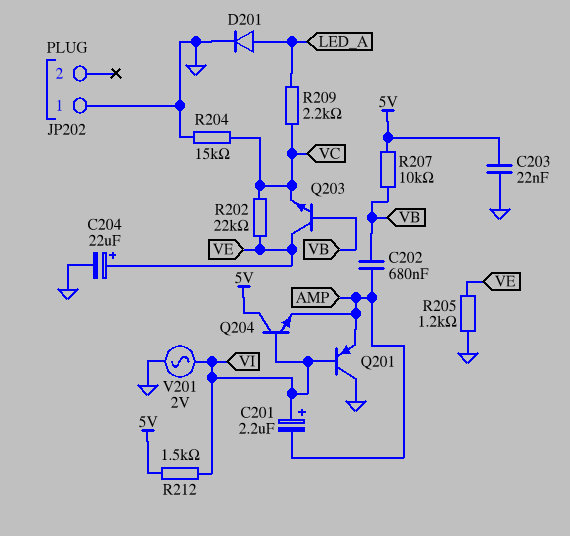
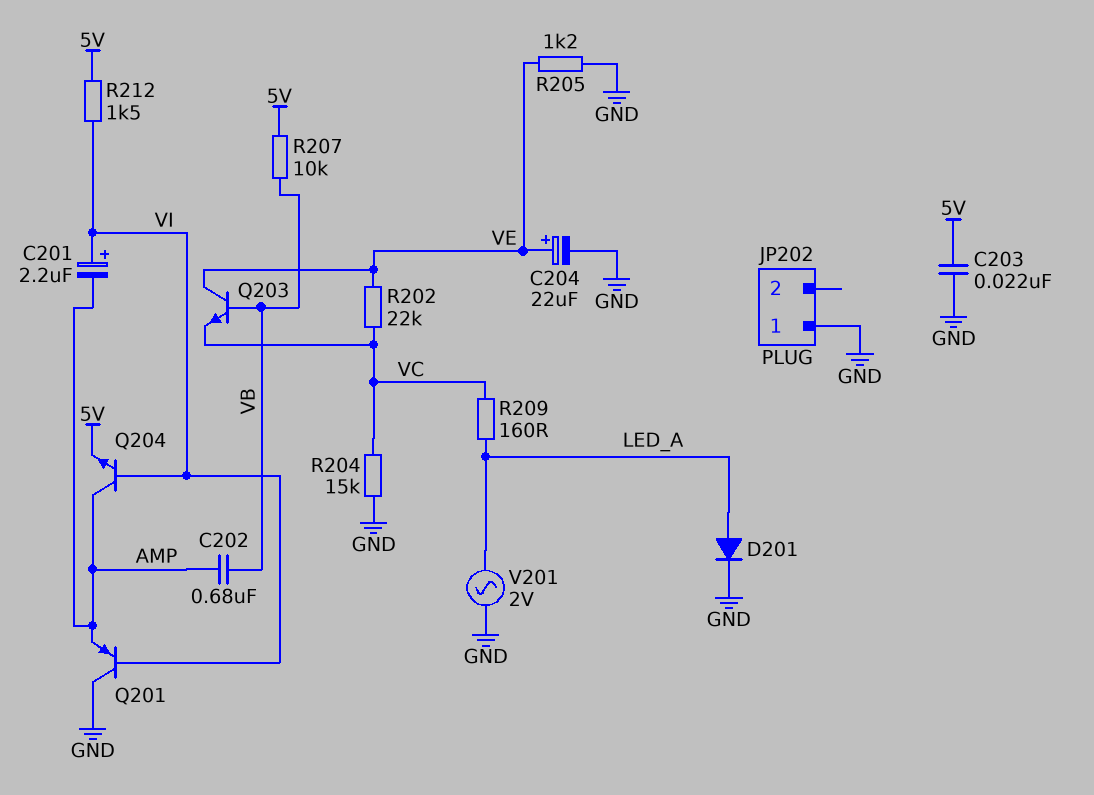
Q204: NPN (B VI, C 5V, E AMP) -> NPN (B VI, C AMP, E 5V)
R209: 2.2k (LED_A, VC) -> 160 (LED_A, VC)
V201: AC 2V (GND, VI) -> AC 2V (GND, LED_A)

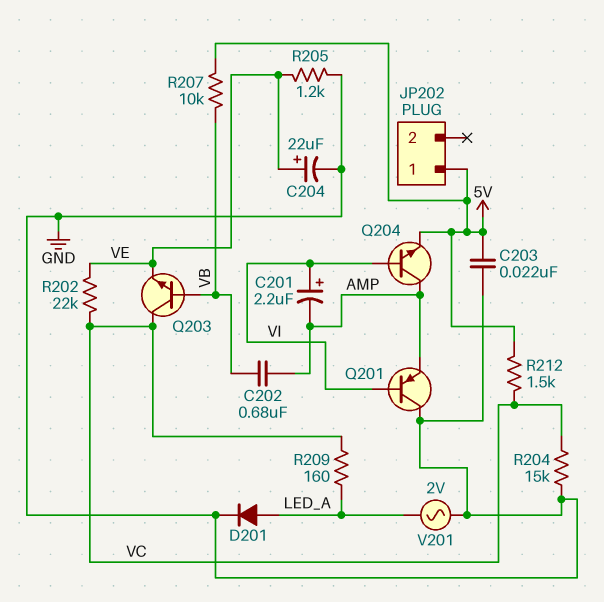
JP202 pin 1: GND -> 5V
Q203: NPN (B VB, C VE, E VC) -> NPN (B VB, C VC, E VE)
R212: 1.5k (5V, VI) -> 1.5k (5V, VC)

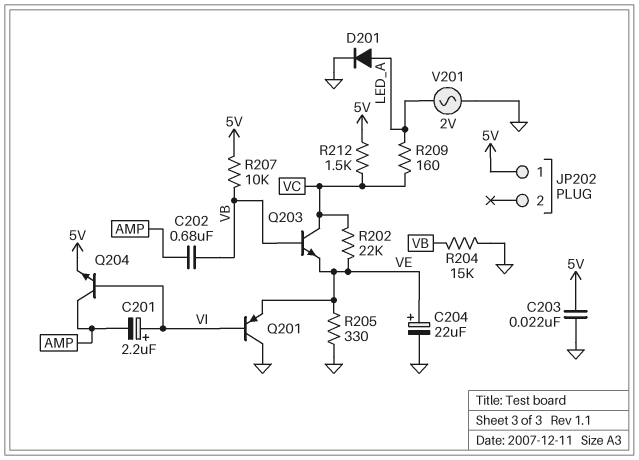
Q201: PNP (B VI, C GND, E AMP) -> PNP (B VI, C GND, E VE)
R204: 15k (GND, VC) -> 15k (GND, VB)
R205: 1.2k (GND, VE) -> 330 (GND, VE)

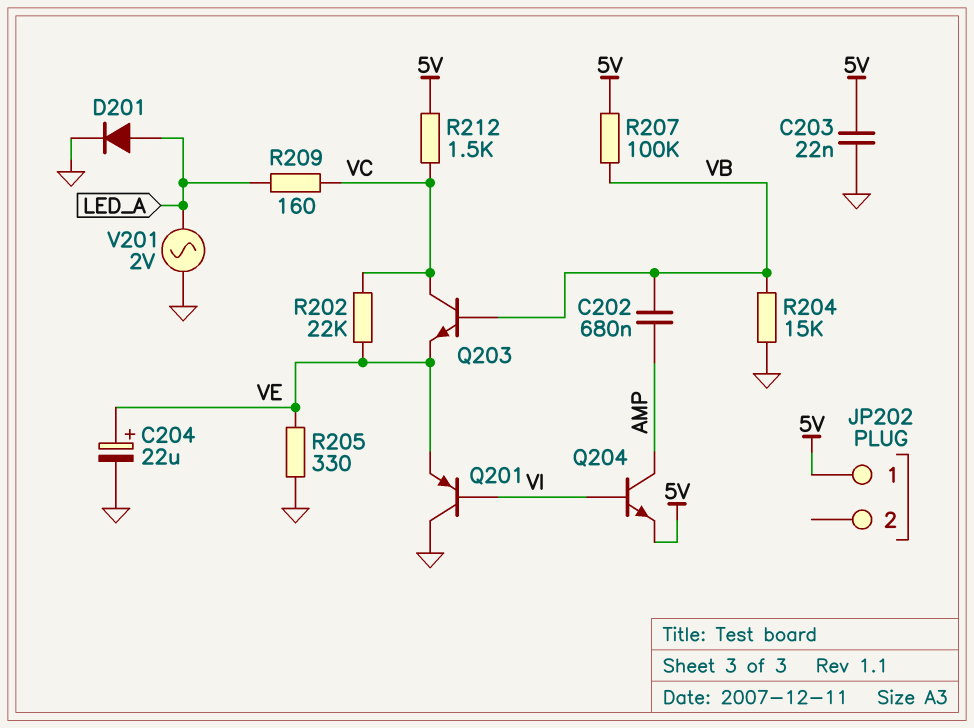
C201: 2.2uF (plus VI, minus AMP) -> none
R207: 10k (5V, VB) -> 100k (5V, VB)

